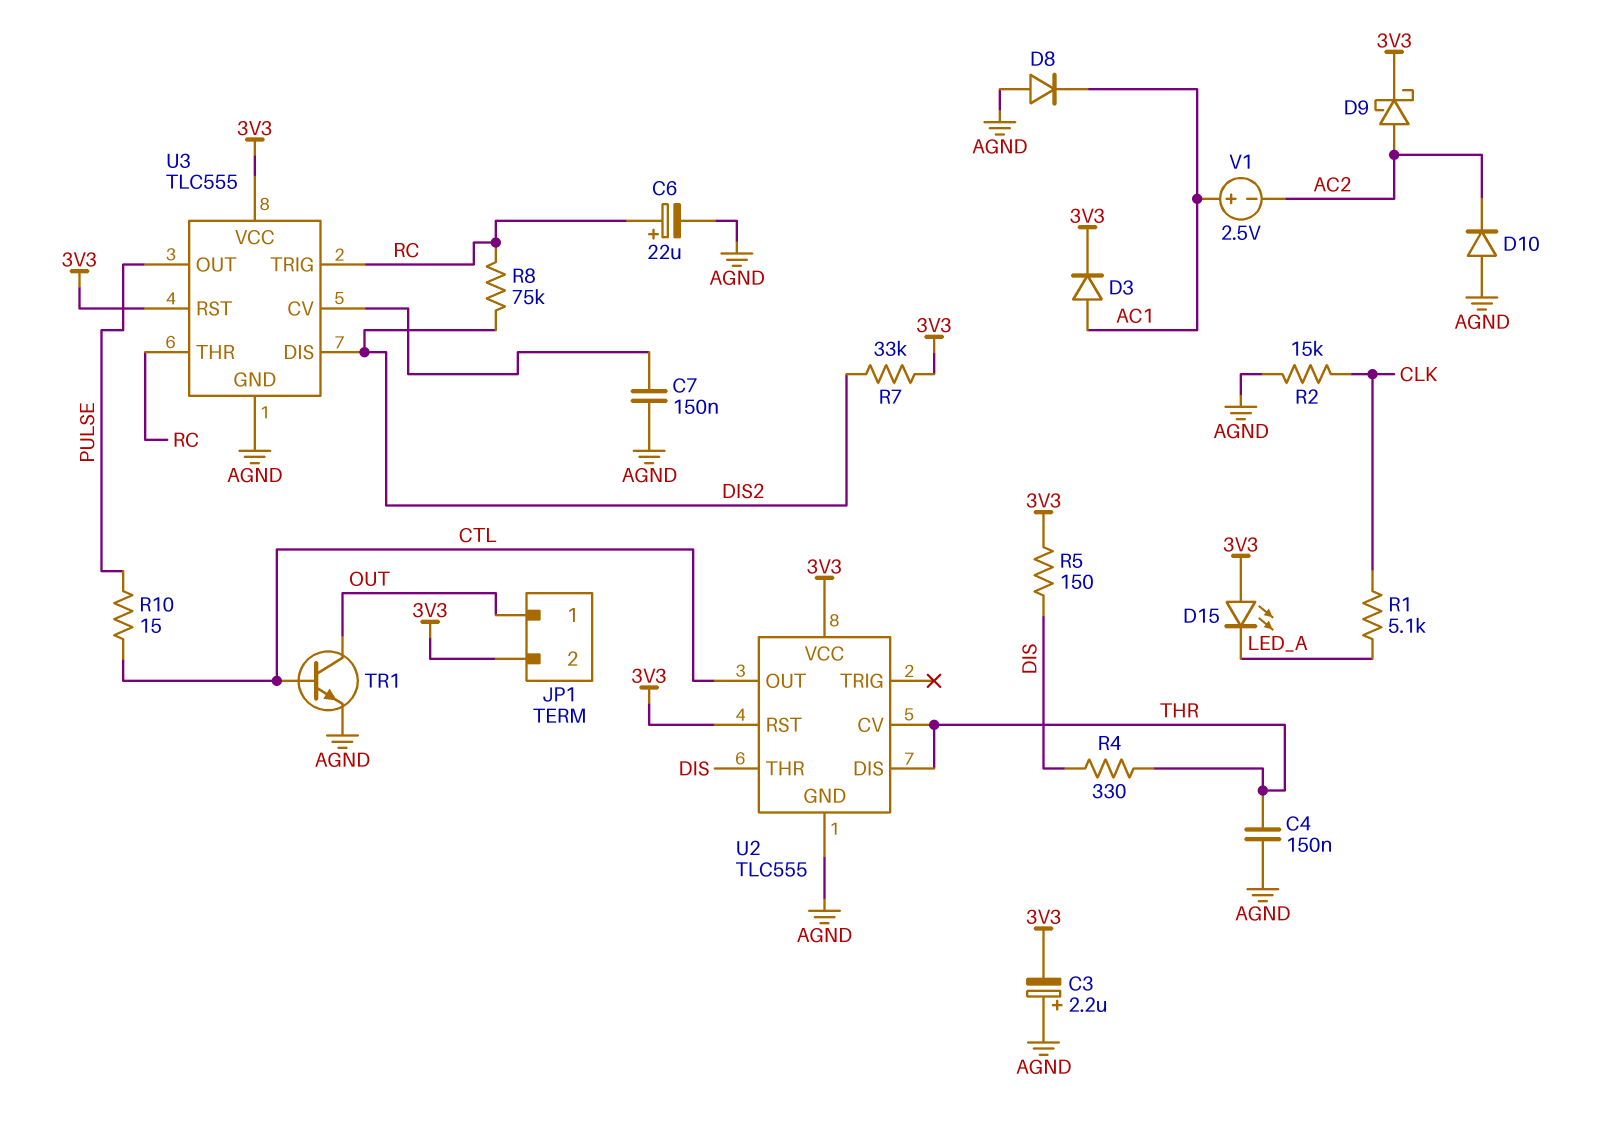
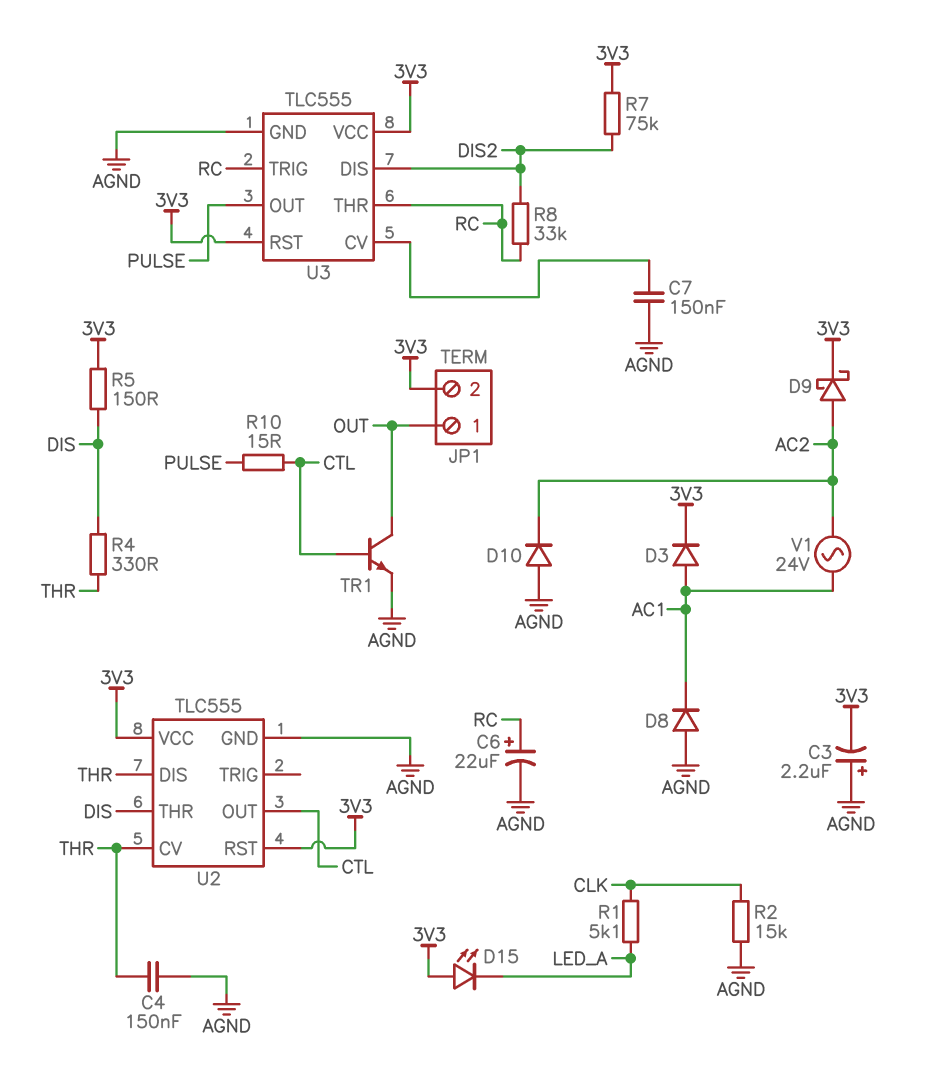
R7: 33k (3V3, DIS2) -> 75k (3V3, DIS2)
R8: 75k (DIS2, RC) -> 33k (DIS2, RC)
V1: 2.5V (plus AC1, minus AC2) -> AC 24V (AC1, AC2)

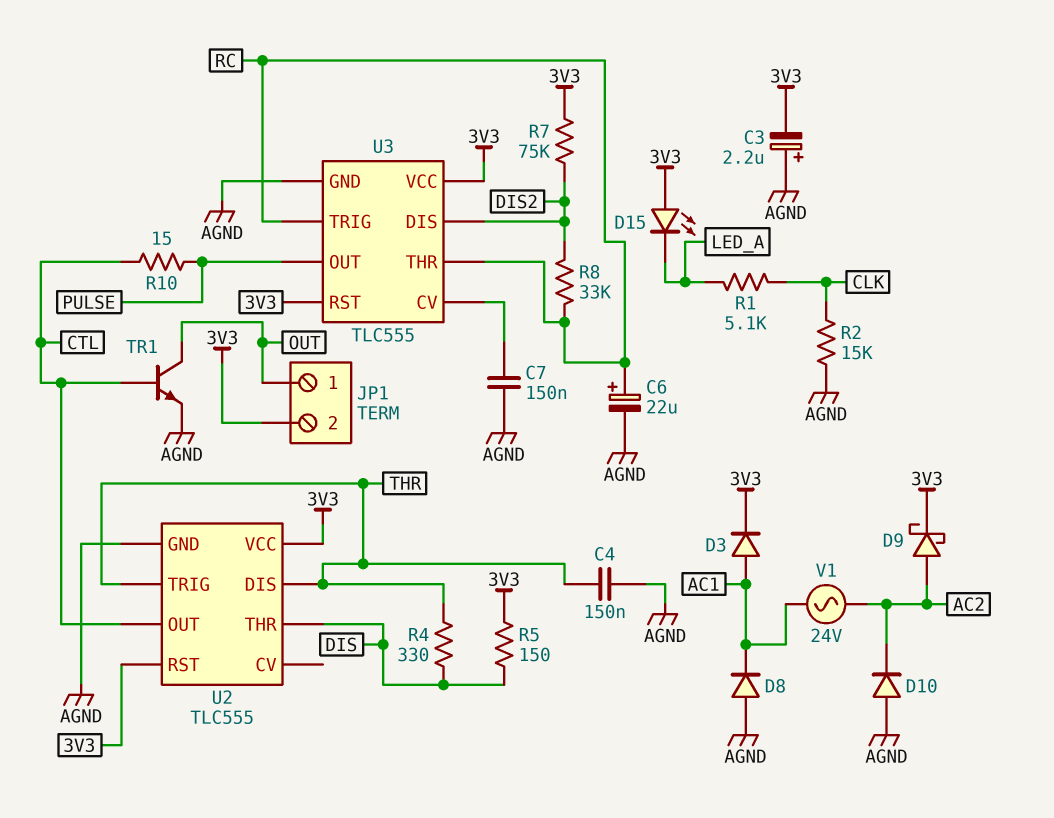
U2 pin CV: THR -> none
U2 pin TRIG: none -> THR

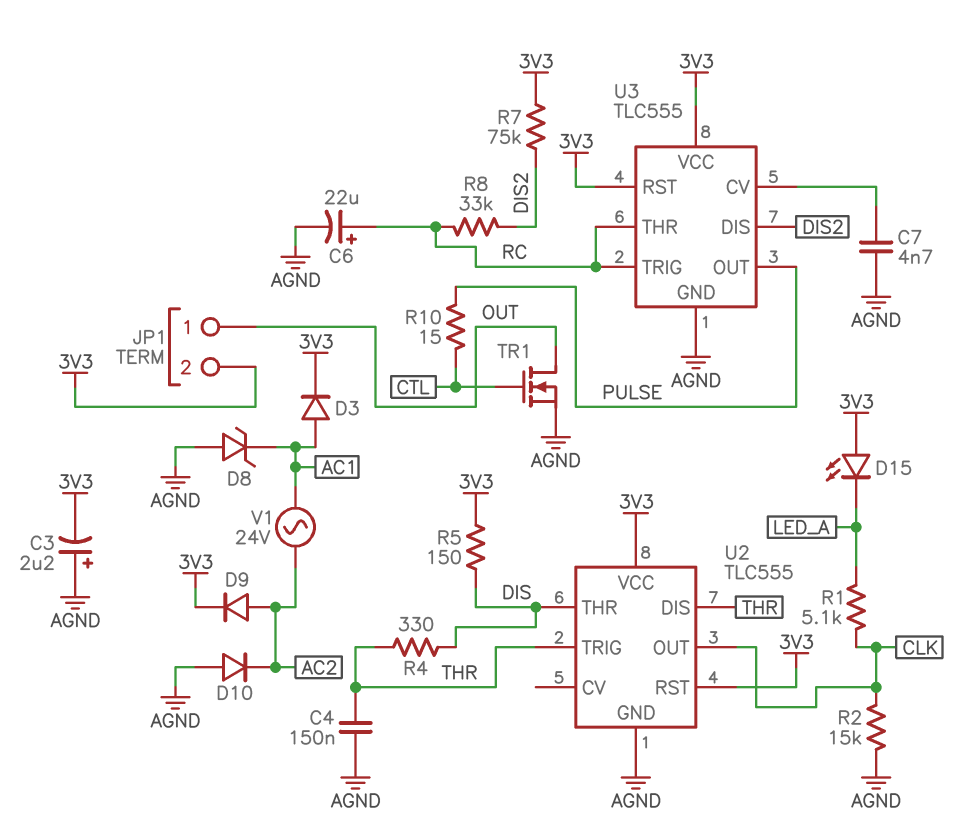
C7: 150nF (AGND, U3/CV) -> 4.7nF (AGND, U3/CV)
D8: diode (A AGND, K AC1) -> zener (A AGND, K AC1)
D9: schottky (A AC2, K 3V3) -> diode (A AC2, K 3V3)
TR1: NPN (B CTL, C OUT, E AGND) -> NMOS (G CTL, D OUT, S AGND)
U2 pin OUT: CTL -> CLK

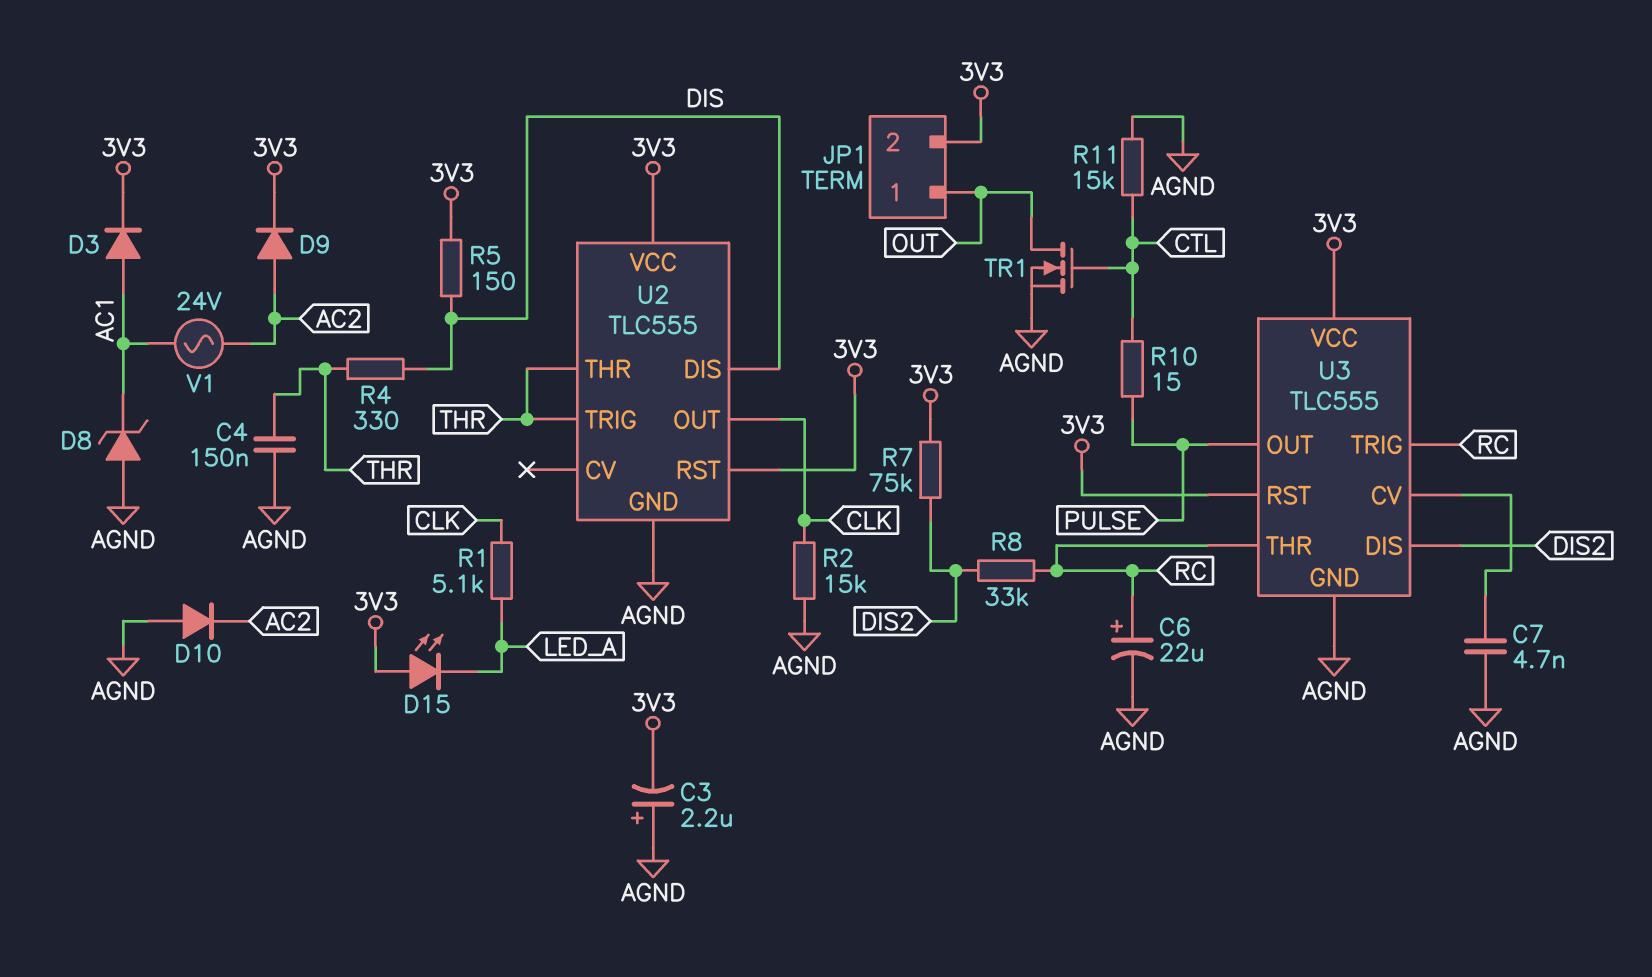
R11: none -> 15k (AGND, CTL)
U2 pin DIS: THR -> DIS
U2 pin THR: DIS -> THR

